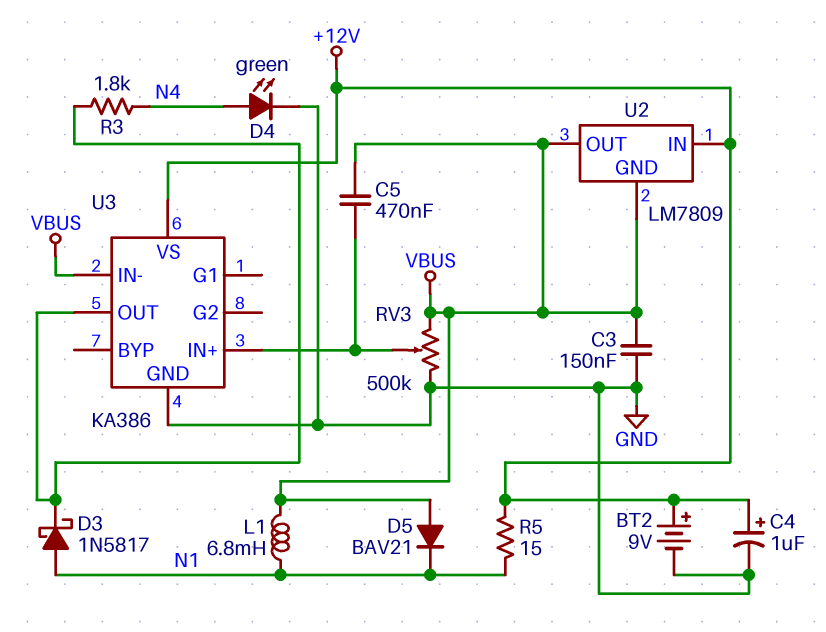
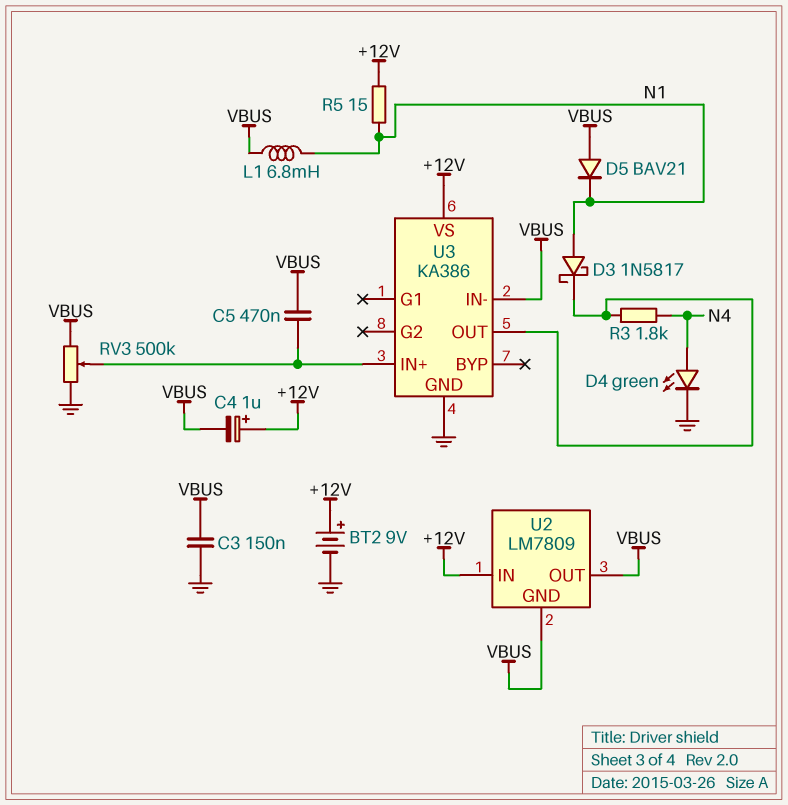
C4: 1uF (plus +12V, minus GND) -> 1uF (plus +12V, minus VBUS)

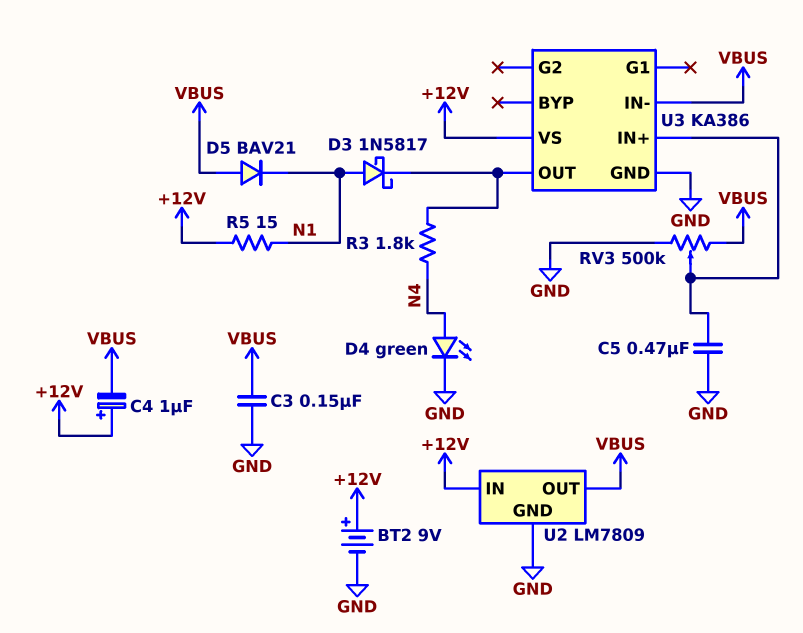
C5: 470nF (U3/IN+, VBUS) -> 470nF (GND, U3/IN+)
L1: 6.8mH (N1, VBUS) -> none
U2 pin GND: VBUS -> GND

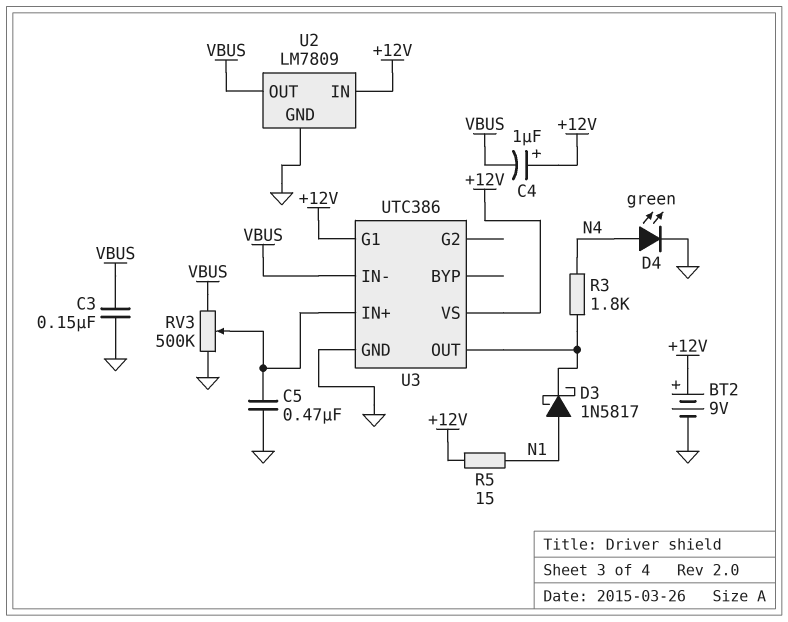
D5: diode BAV21 (A VBUS, K N1) -> none
U3: KA386 -> UTC386
U3 pin G1: none -> +12V

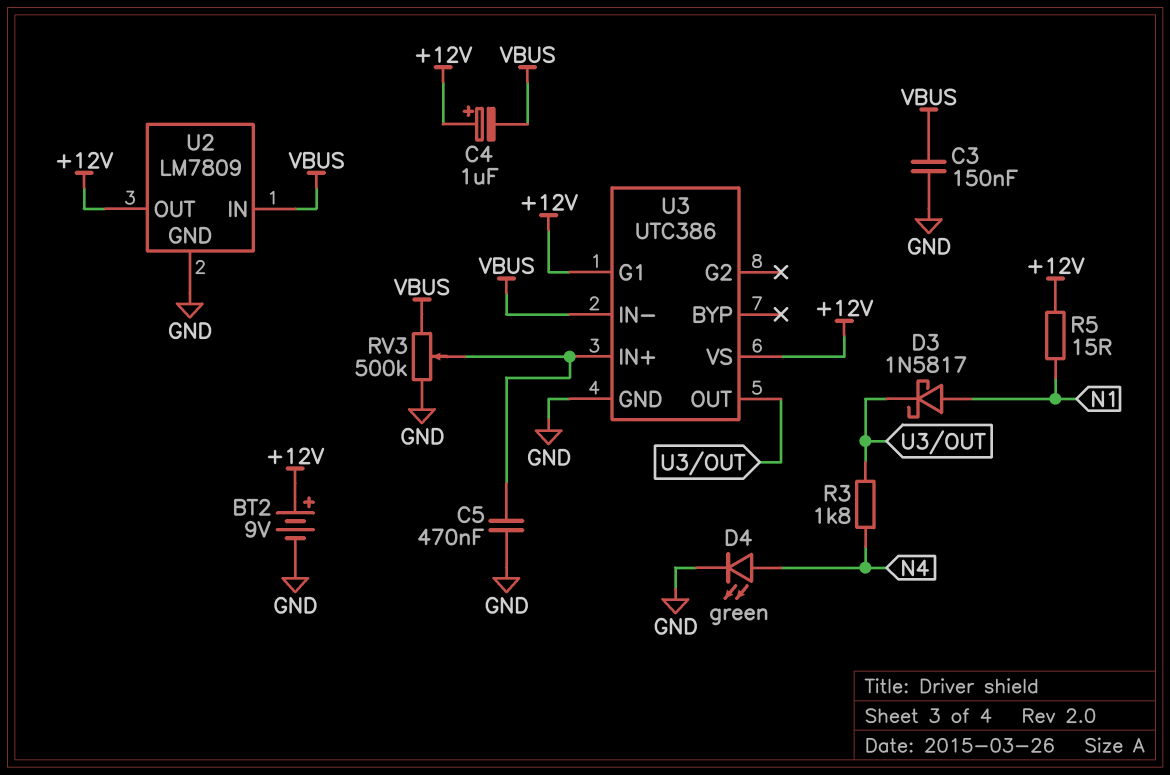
U2 pin IN: +12V -> VBUS
U2 pin OUT: VBUS -> +12V

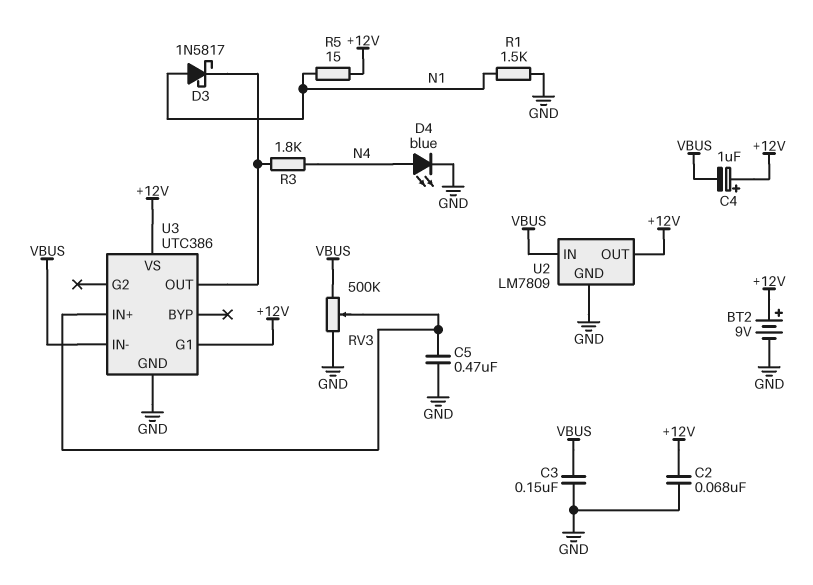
C2: none -> 68nF (+12V, GND)
D4: LED green (A N4, K GND) -> LED blue (A N4, K GND)
R1: none -> 1.5k (GND, N1)

